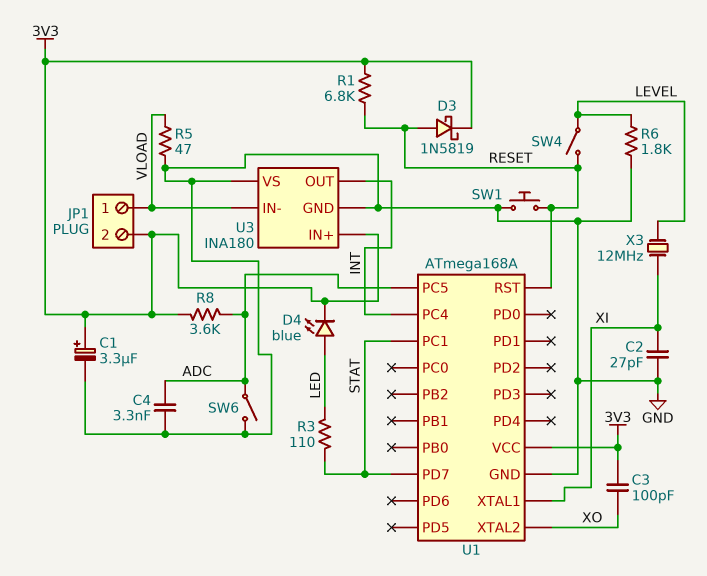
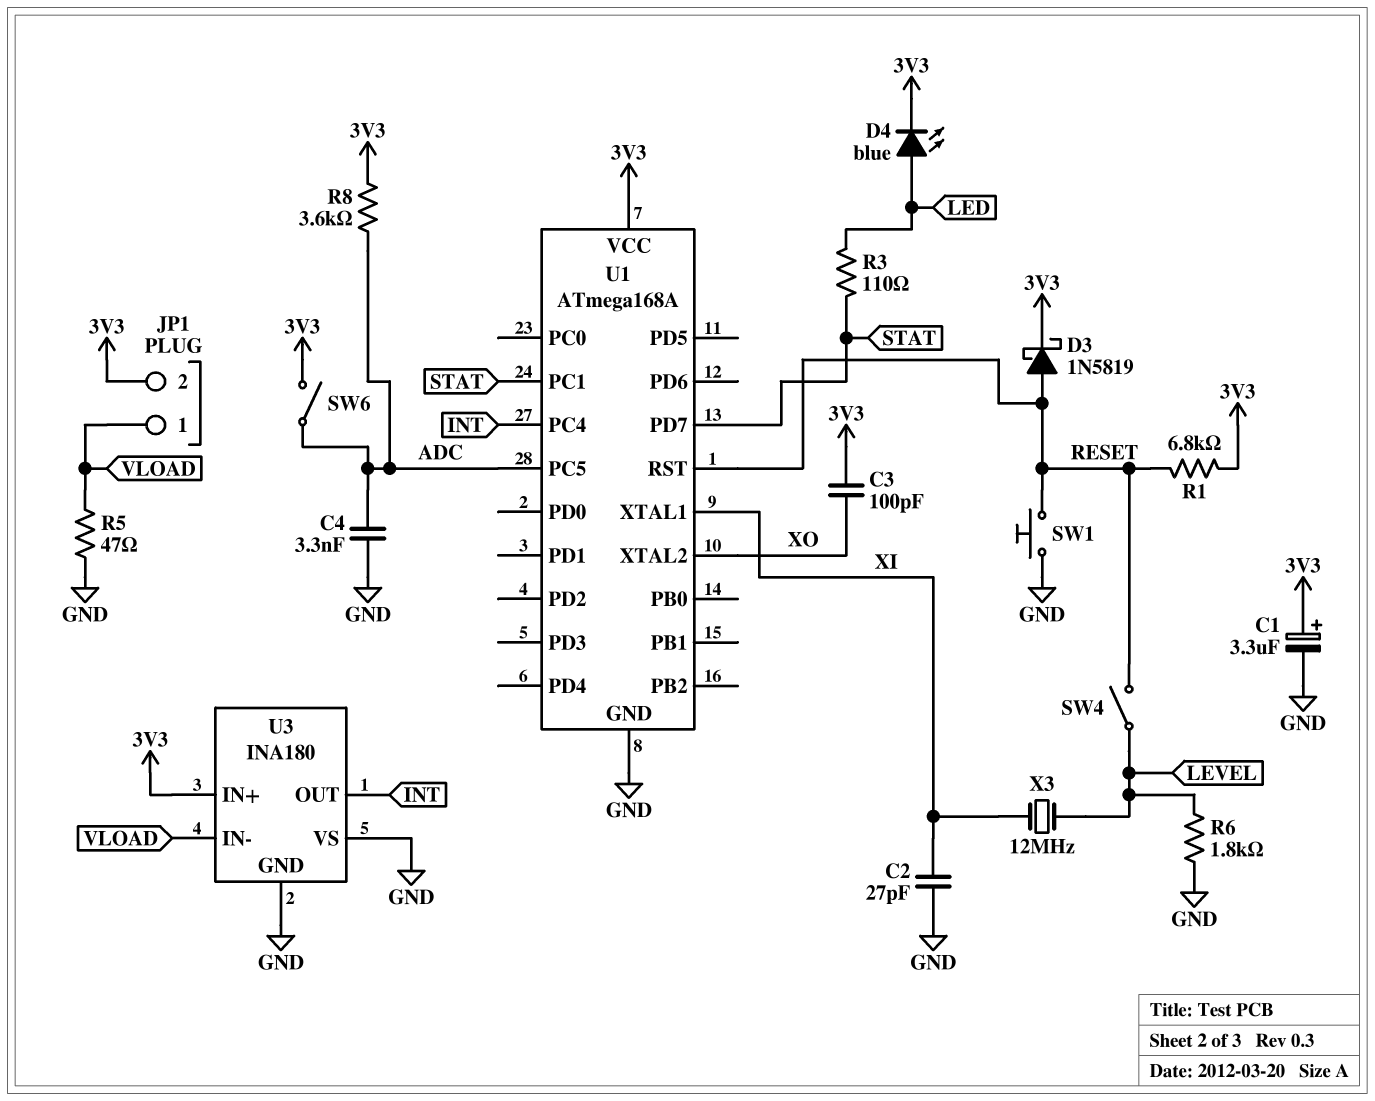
SW6: switch (ADC, GND) -> switch (3V3, ADC)

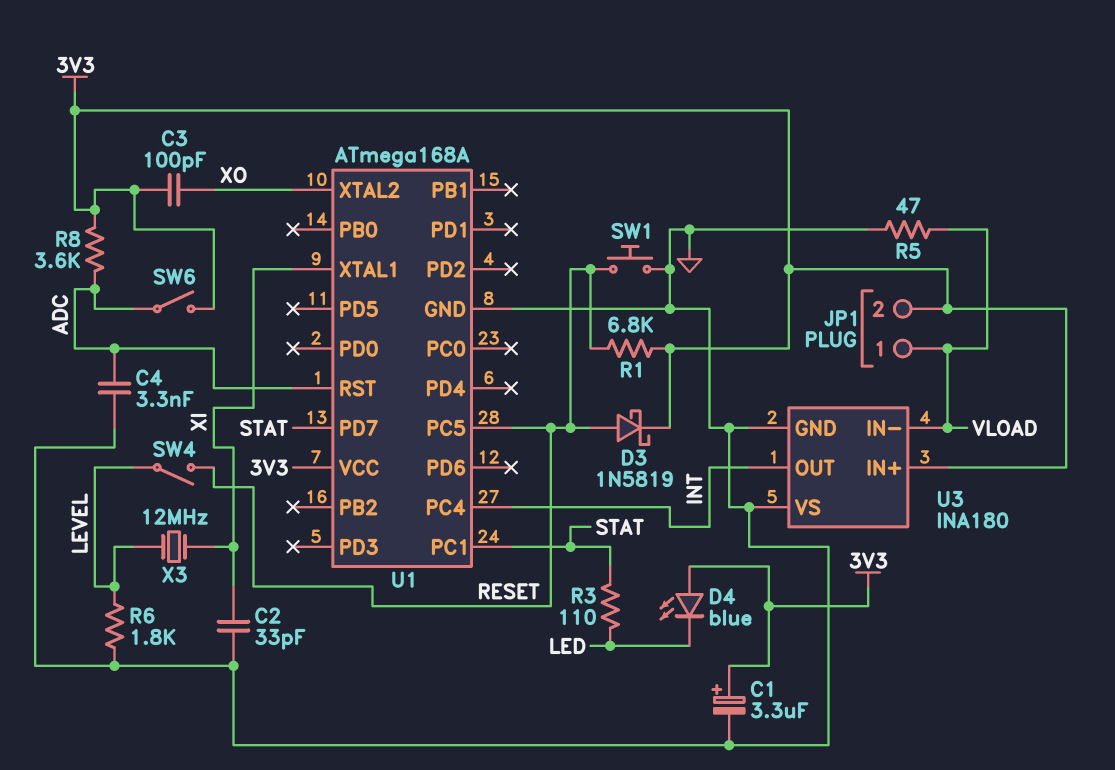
C2: 27pF (GND, XI) -> 33pF (GND, XI)
D4: LED blue (A LED, K 3V3) -> LED blue (A 3V3, K LED)
U1 pin PC5: ADC -> RESET
U1 pin RST: RESET -> ADC

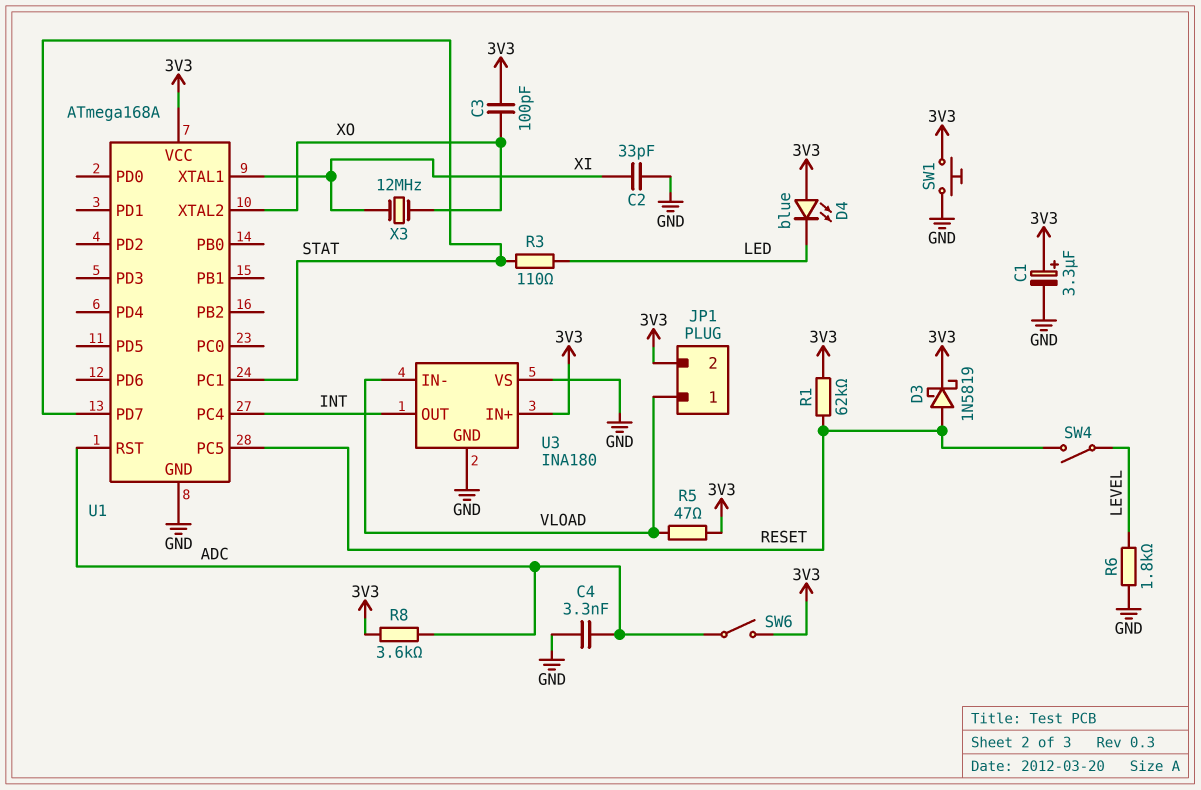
R1: 6.8k (3V3, RESET) -> 62k (3V3, RESET)
R5: 47 (GND, VLOAD) -> 47 (3V3, VLOAD)
SW1: button (GND, RESET) -> button (3V3, GND)
X3: 12MHz (LEVEL, XI) -> 12MHz (XI, XO)

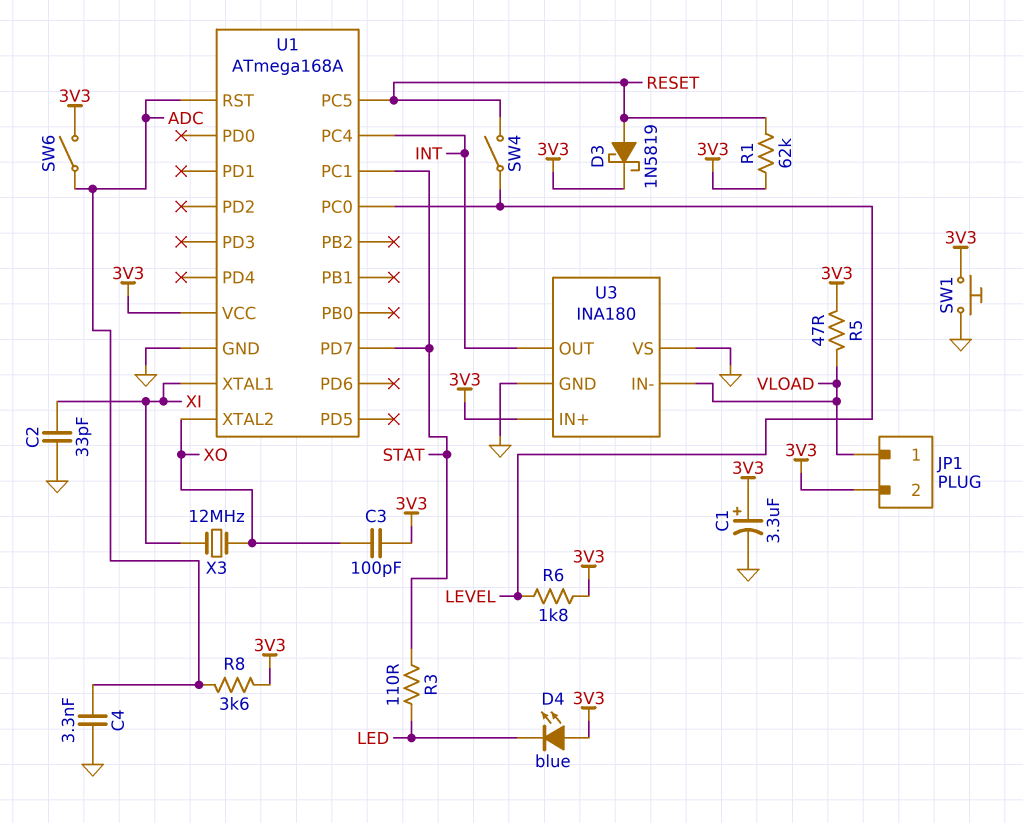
R6: 1.8k (GND, LEVEL) -> 1.8k (3V3, LEVEL)
U1 pin PC0: none -> LEVEL

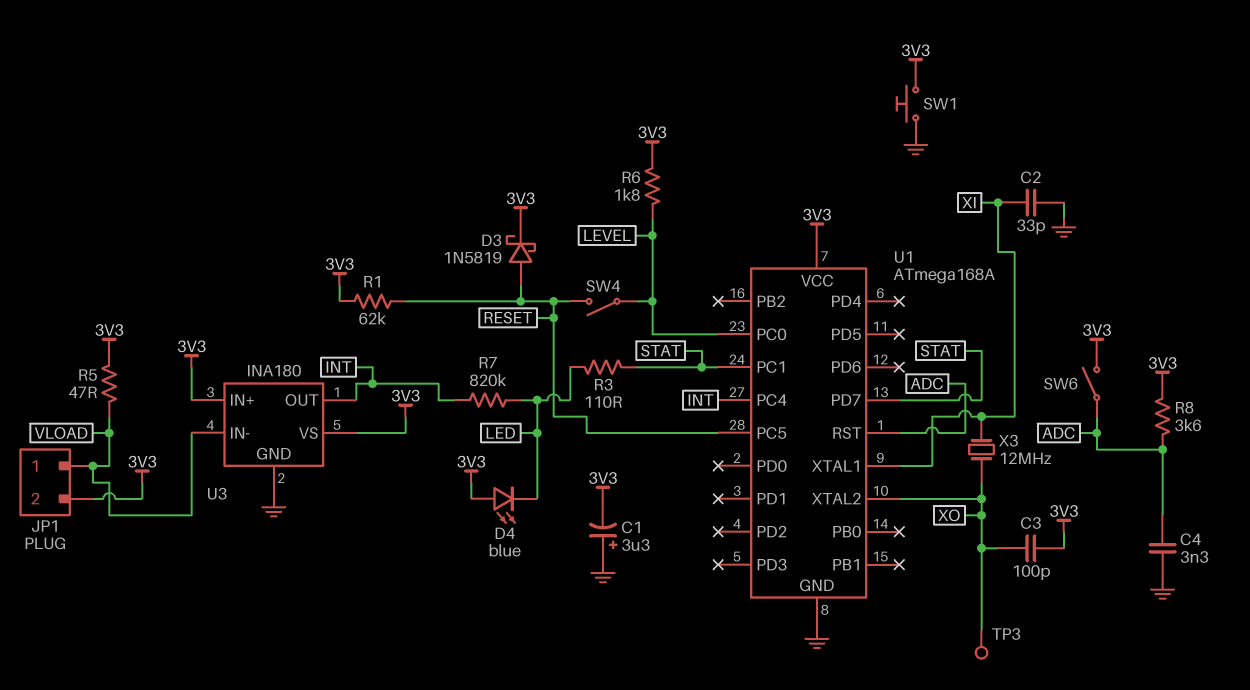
C1: 3.3uF (plus 3V3, minus GND) -> 3.3uF (plus GND, minus 3V3)
R7: none -> 820k (INT, LED)
TP3: none -> test point (XO)
U3 pin VS: GND -> 3V3

